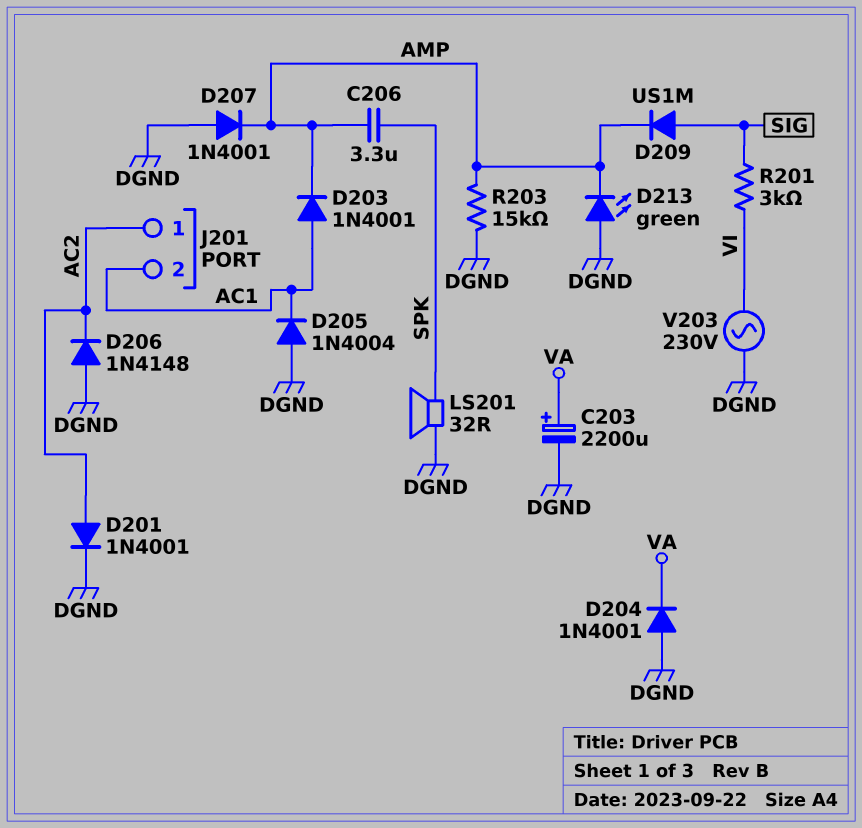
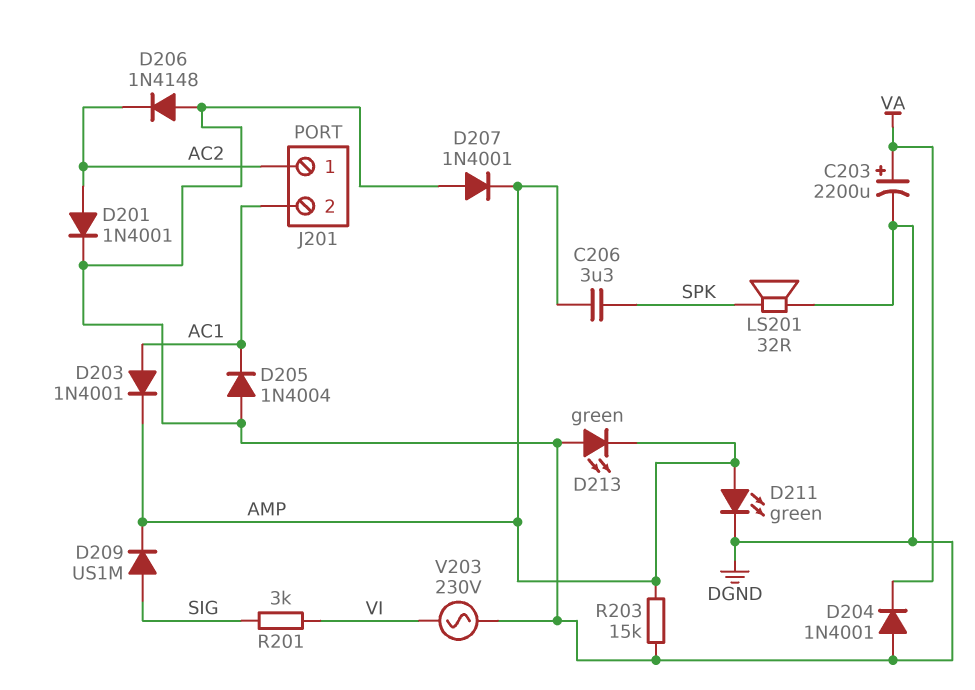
D211: none -> LED green (A AMP, K DGND)

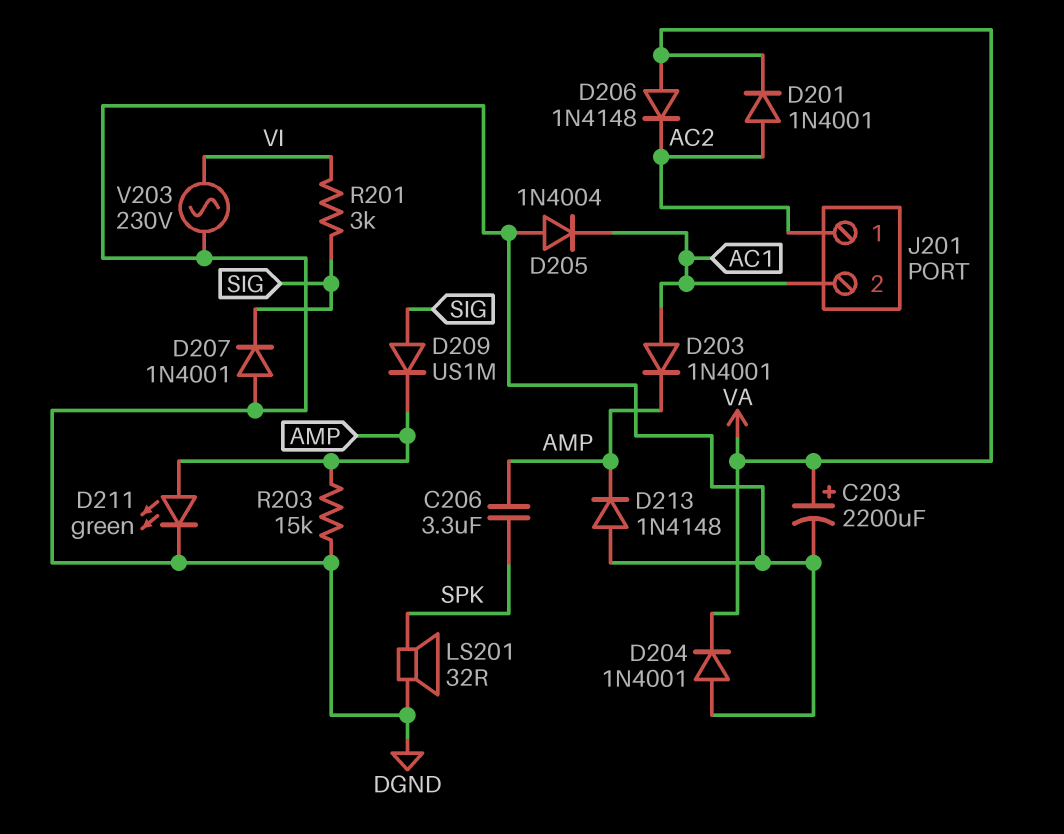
D201: diode 1N4001 (A AC2, K DGND) -> diode 1N4001 (A AC2, K VA)
D206: diode 1N4148 (A DGND, K AC2) -> diode 1N4148 (A VA, K AC2)
D207: diode 1N4001 (A DGND, K AMP) -> diode 1N4001 (A DGND, K SIG)
D213: LED green (A DGND, K AMP) -> diode 1N4148 (A DGND, K AMP)

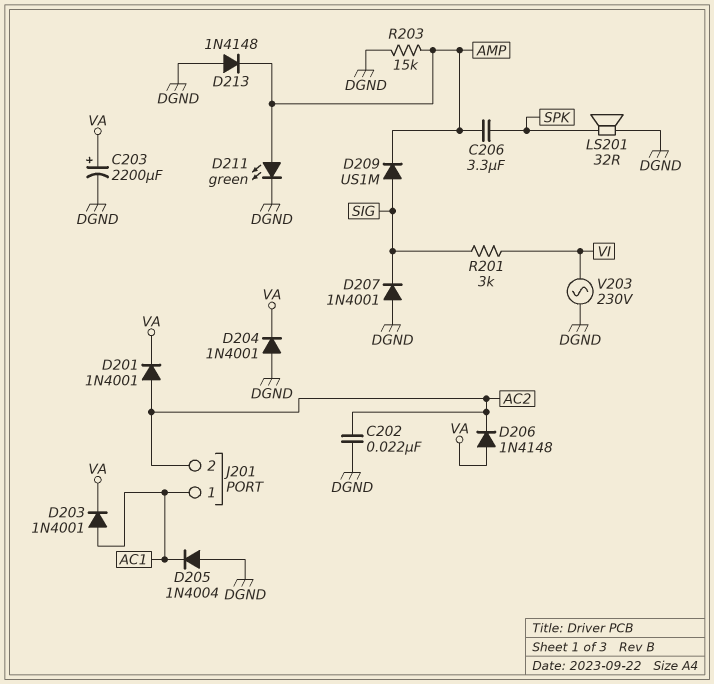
C202: none -> 22nF (AC2, DGND)
D203: diode 1N4001 (A AC1, K AMP) -> diode 1N4001 (A AC1, K VA)
J201 pin 1: AC2 -> AC1
J201 pin 2: AC1 -> AC2

